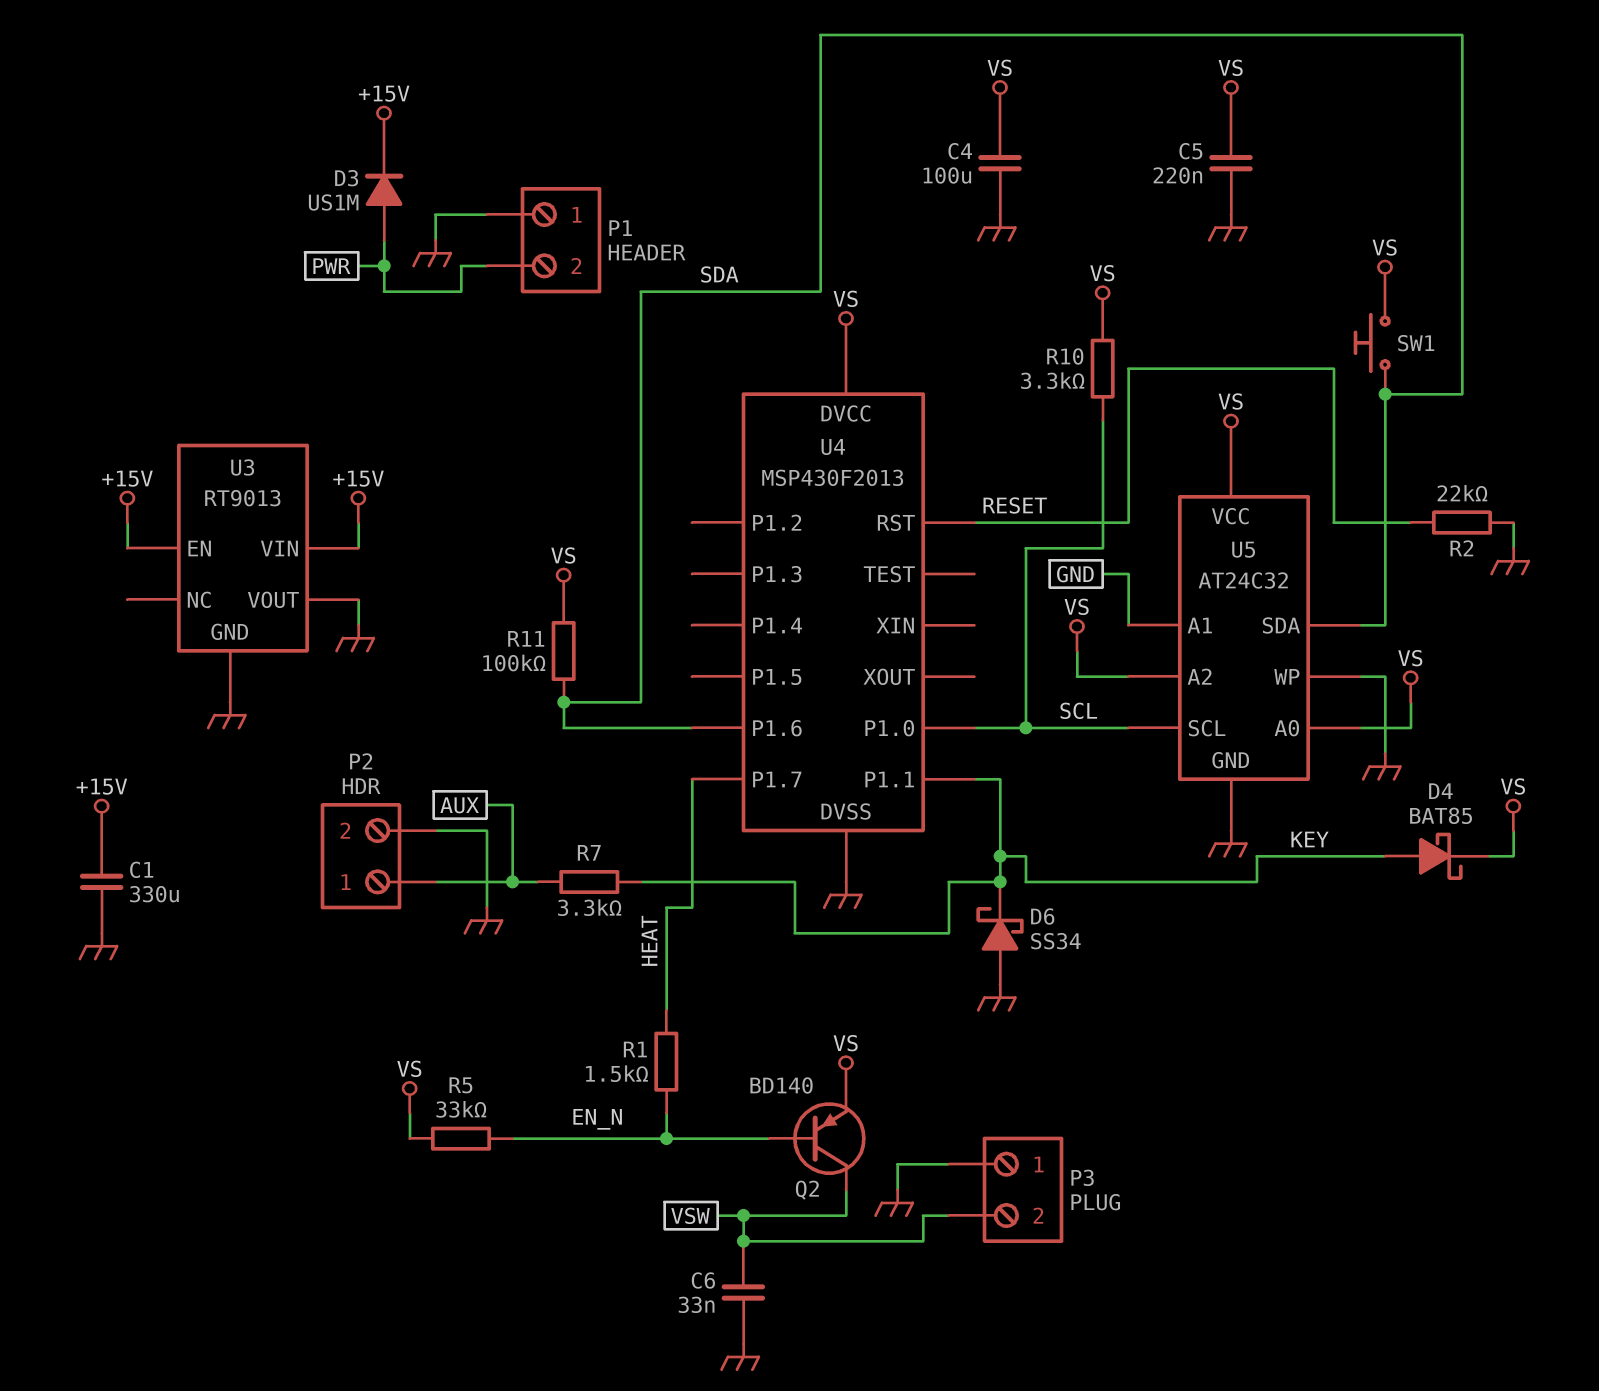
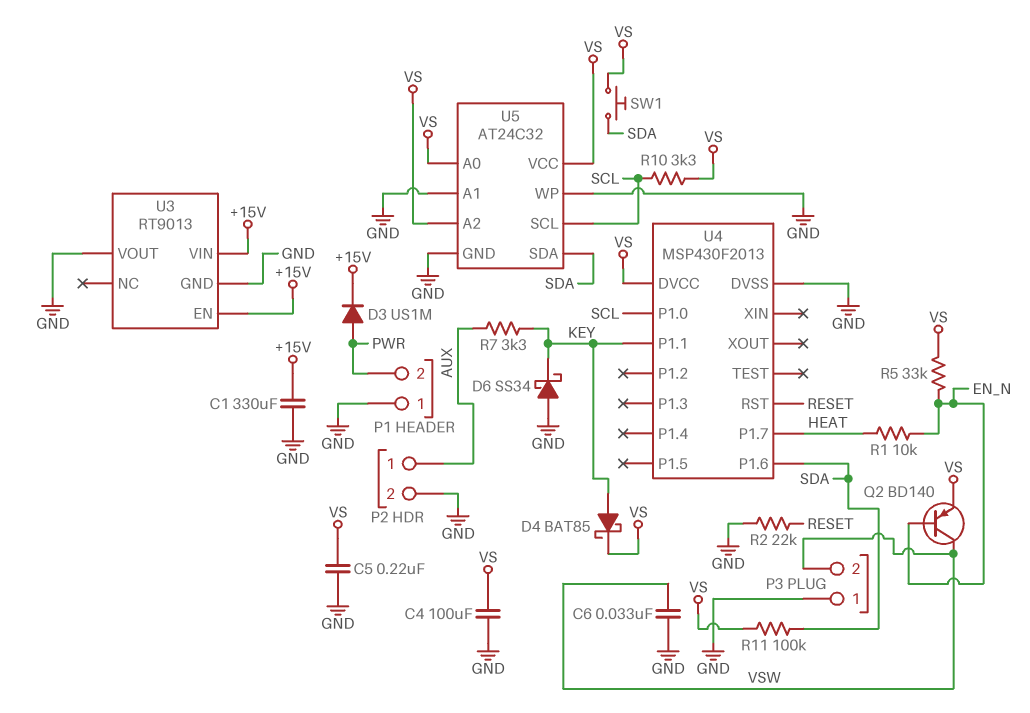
R1: 1.5k (EN_N, HEAT) -> 10k (EN_N, HEAT)

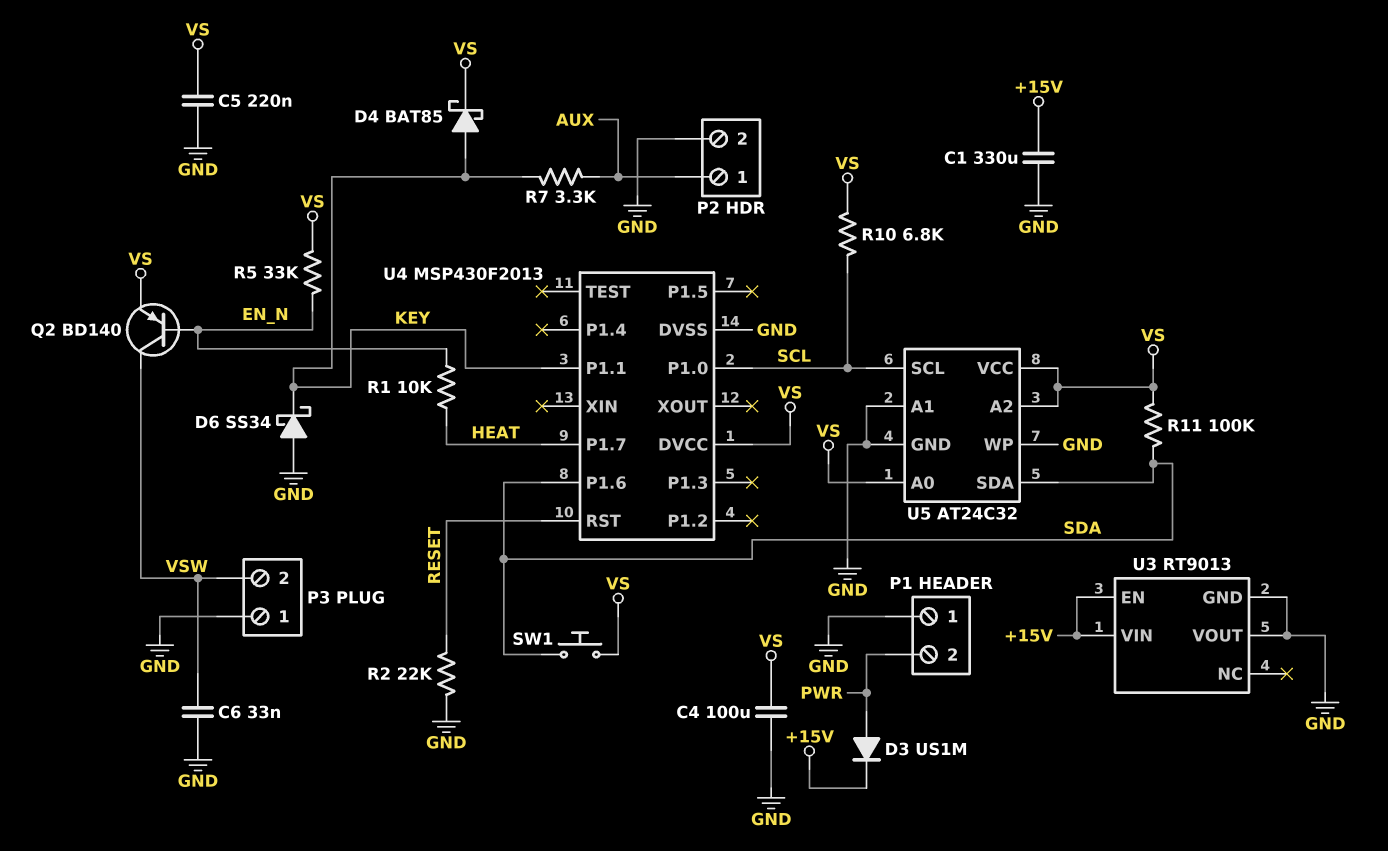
R10: 3.3k (SCL, VS) -> 6.8k (SCL, VS)

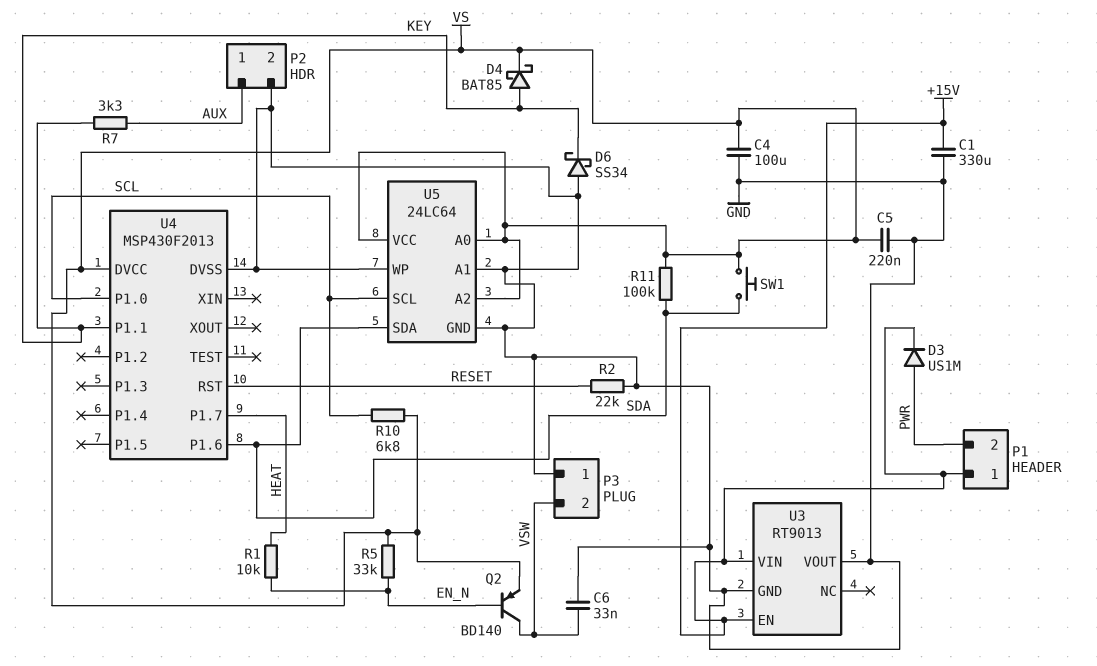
P1 pin 1: GND -> +15V
U5: AT24C32 -> 24LC64

